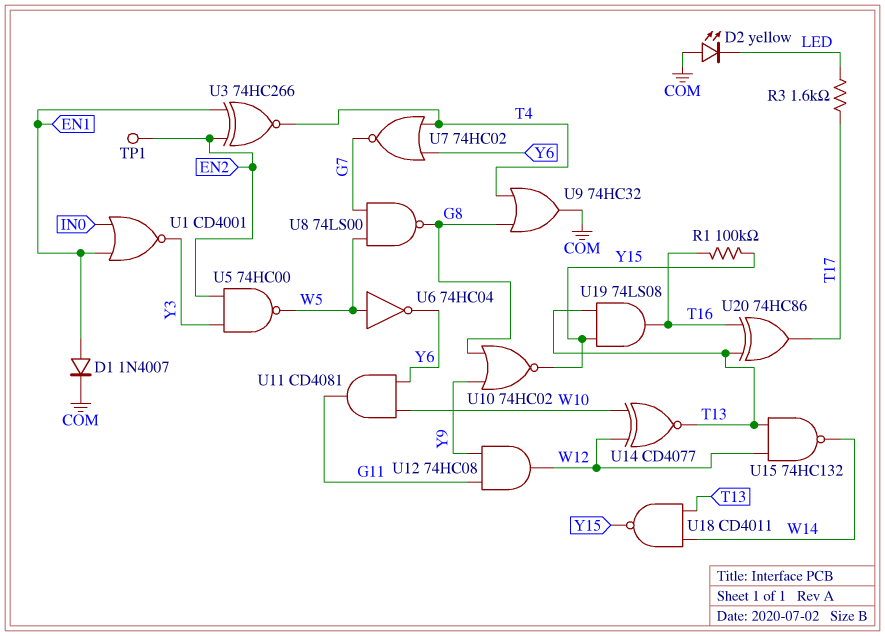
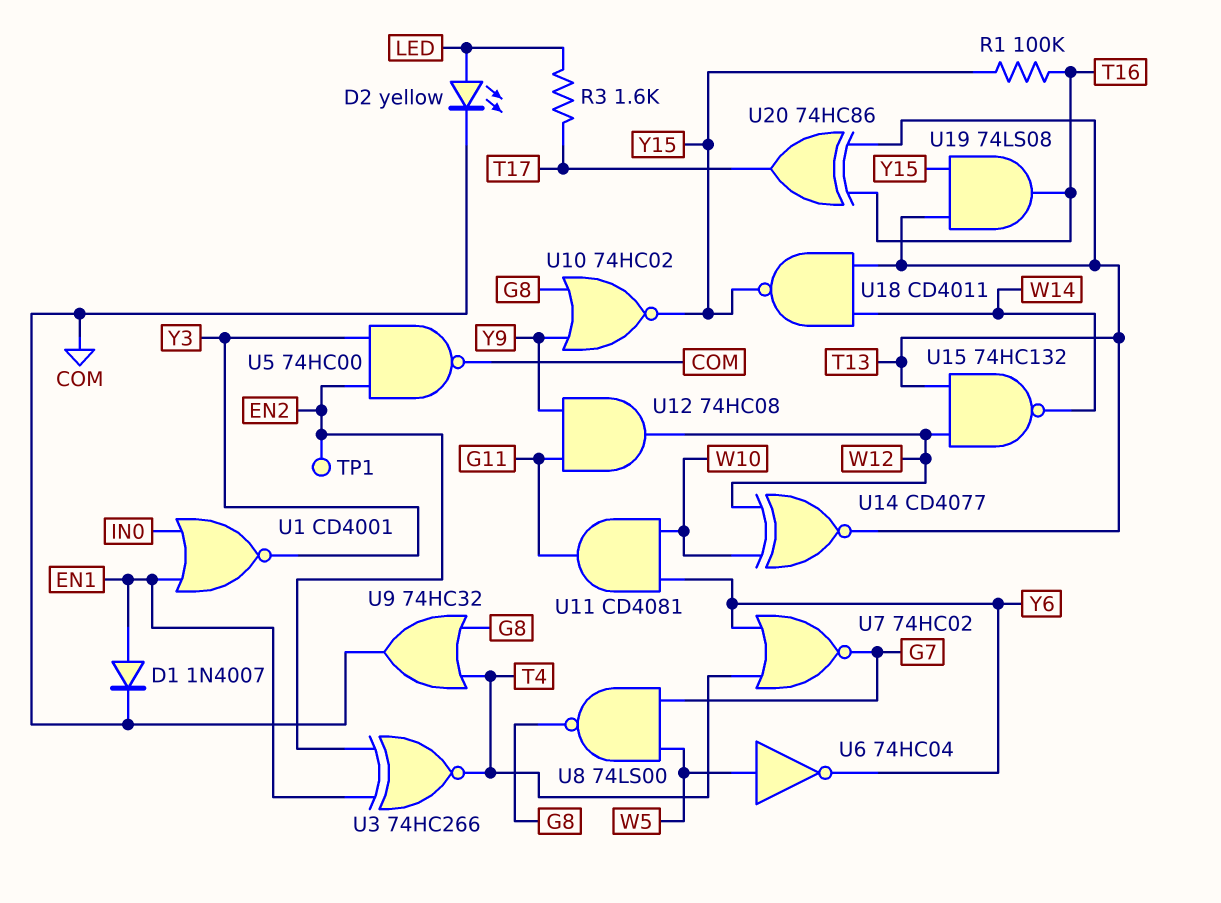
D2: LED yellow (A COM, K LED) -> LED yellow (A LED, K COM)
U5: NAND 74HC00 (in EN2, in Y3, out W5) -> NAND 74HC00 (in EN2, in Y3, out COM)

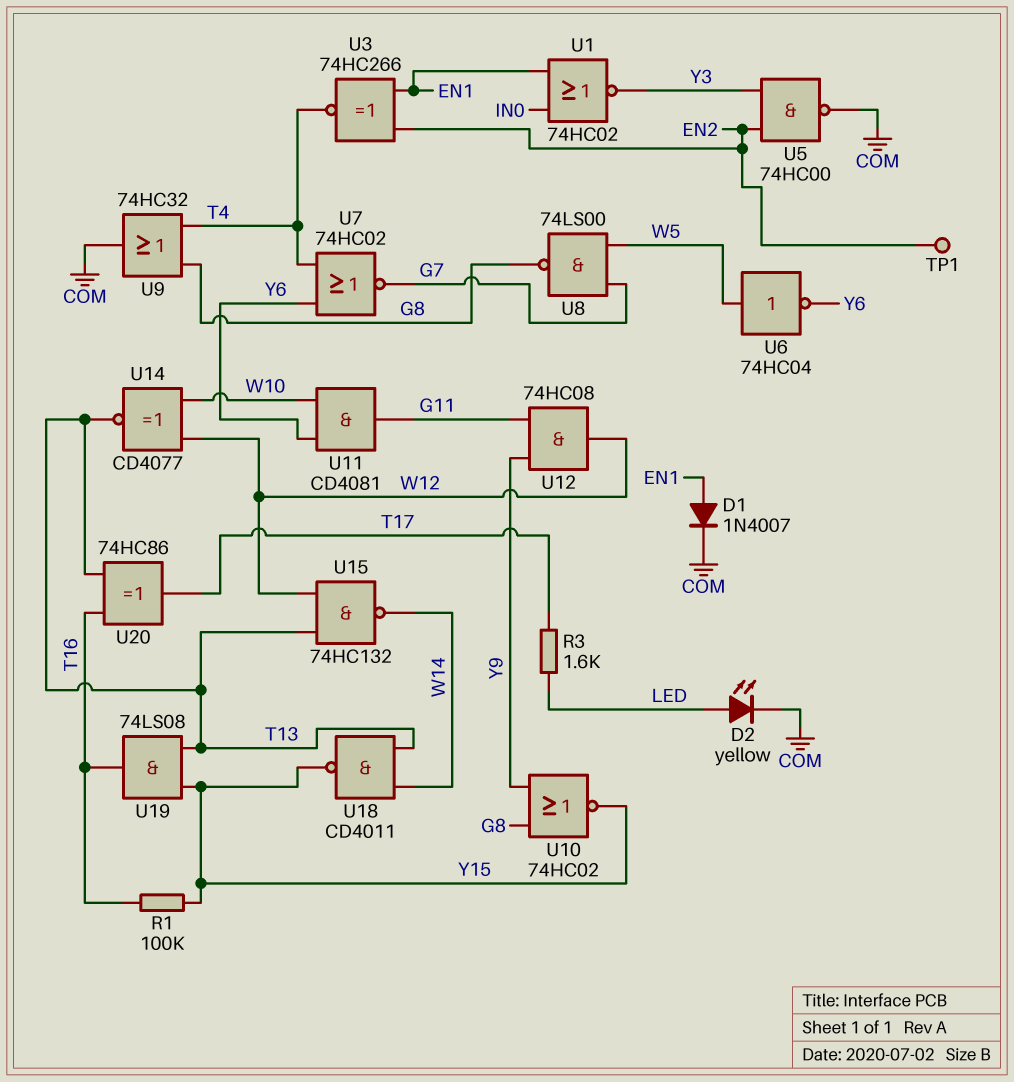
U1: NOR CD4001 (in EN1, in IN0, out Y3) -> NOR 74HC02 (in EN1, in IN0, out Y3)

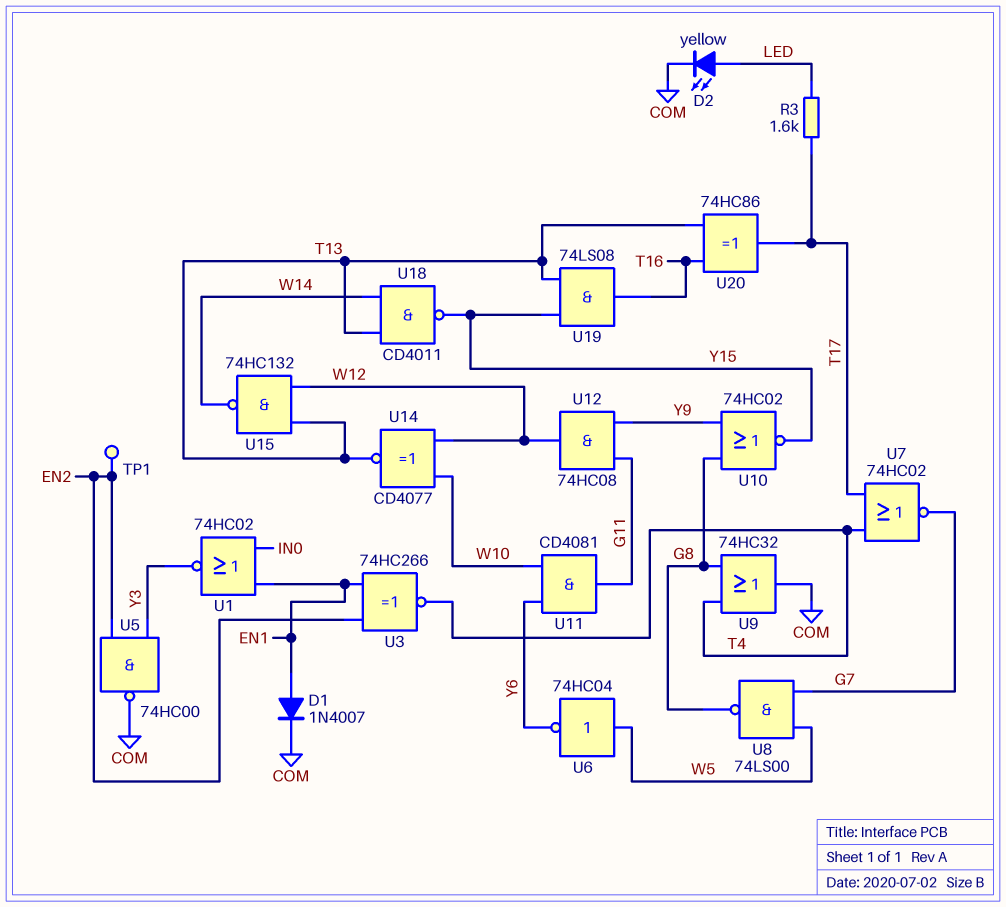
R1: 100k (T16, Y15) -> none
U7: NOR 74HC02 (in T4, in Y6, out G7) -> NOR 74HC02 (in T4, in T17, out G7)

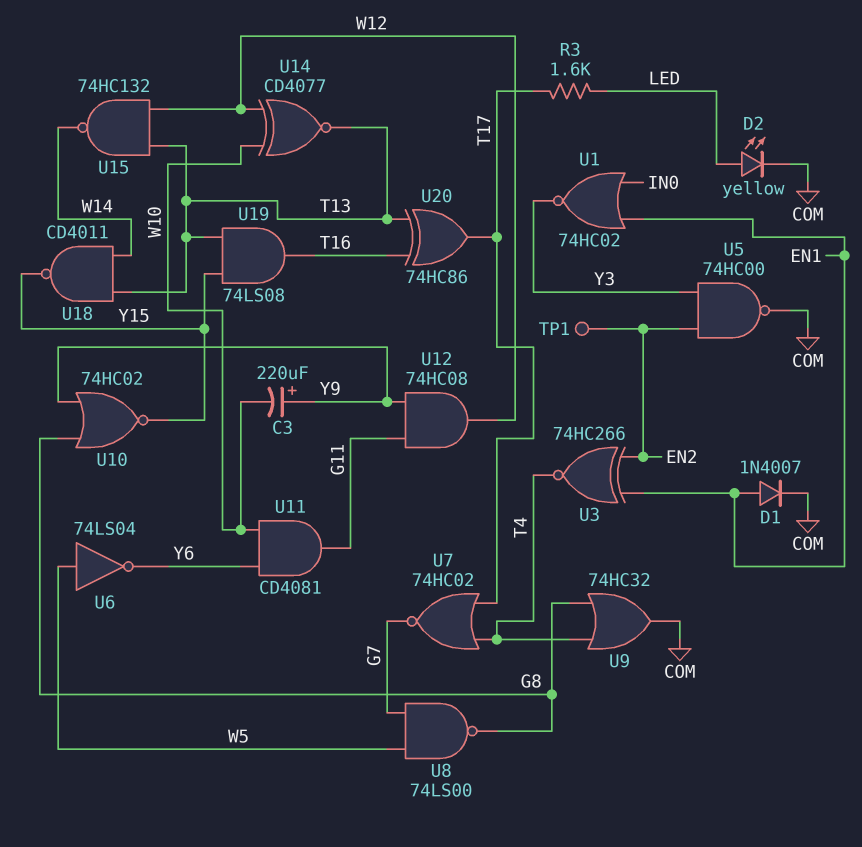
C3: none -> 220uF (plus Y9, minus W10)
U6: NOT 74HC04 (in W5, out Y6) -> NOT 74LS04 (in W5, out Y6)

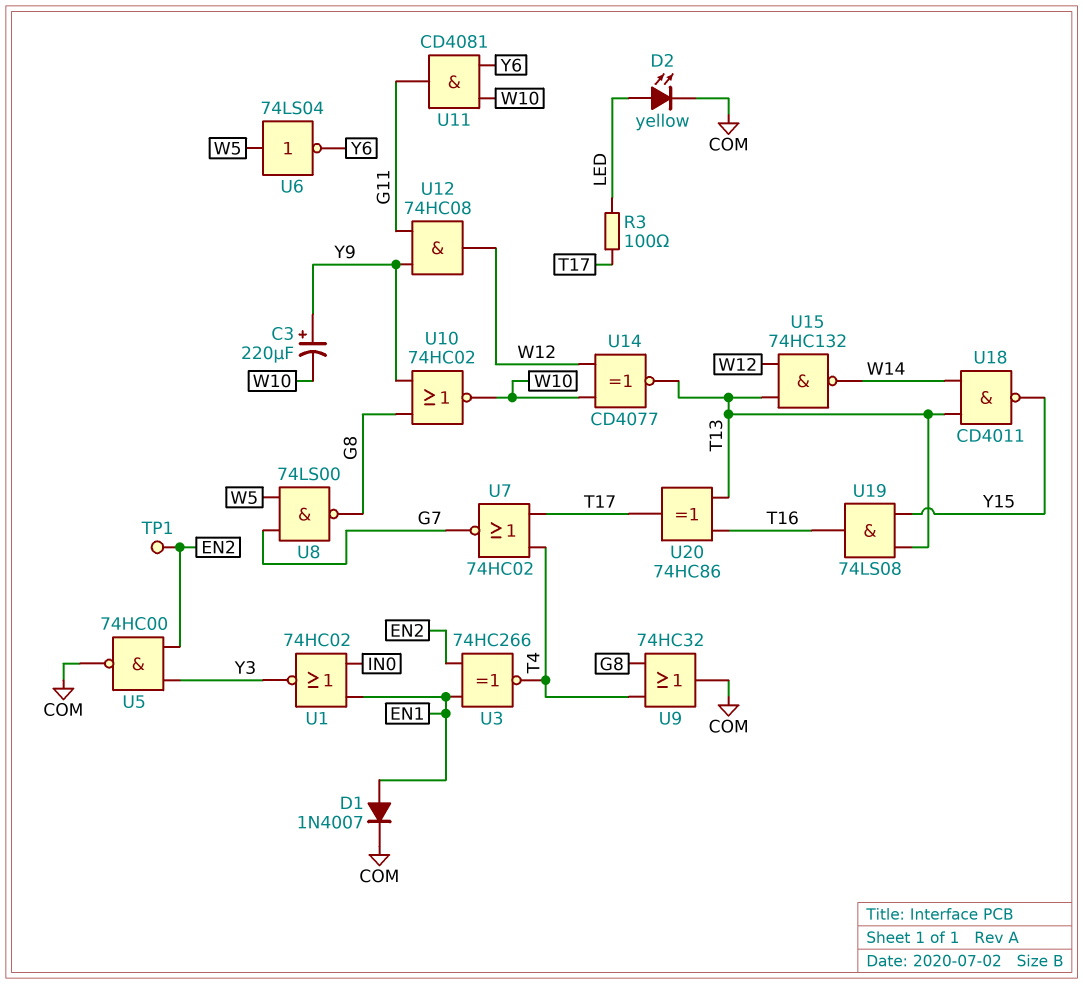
R3: 1.6k (LED, T17) -> 100 (LED, T17)
U10: NOR 74HC02 (in G8, in Y9, out Y15) -> NOR 74HC02 (in G8, in Y9, out W10)

